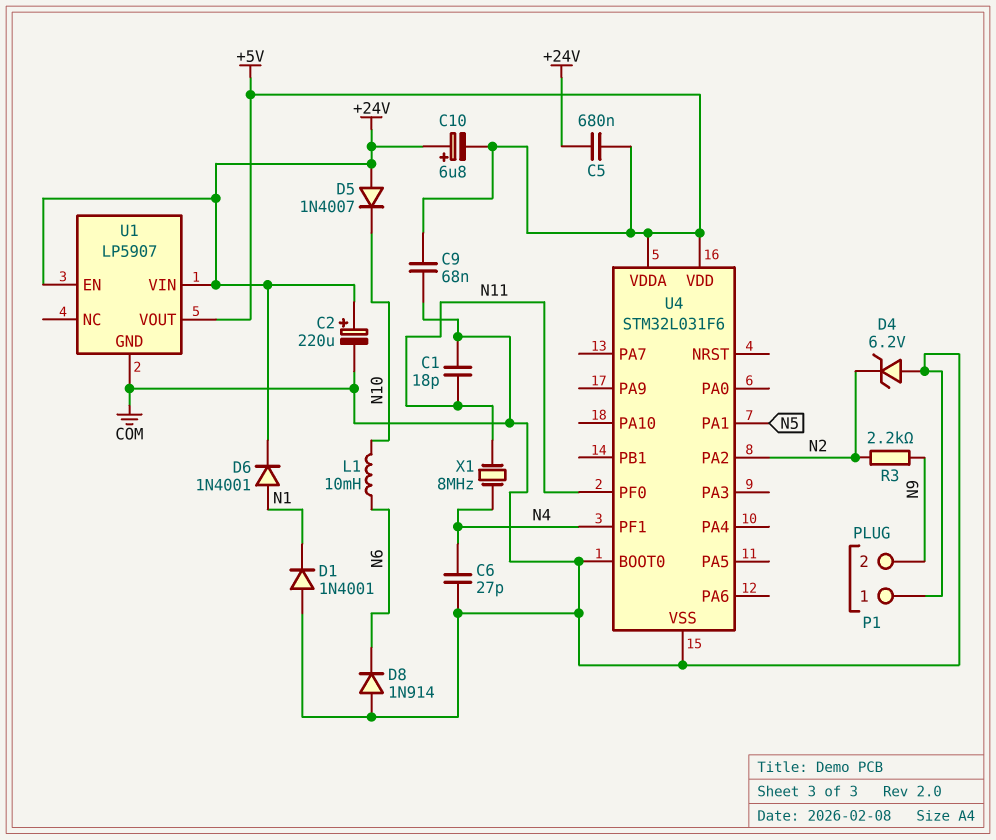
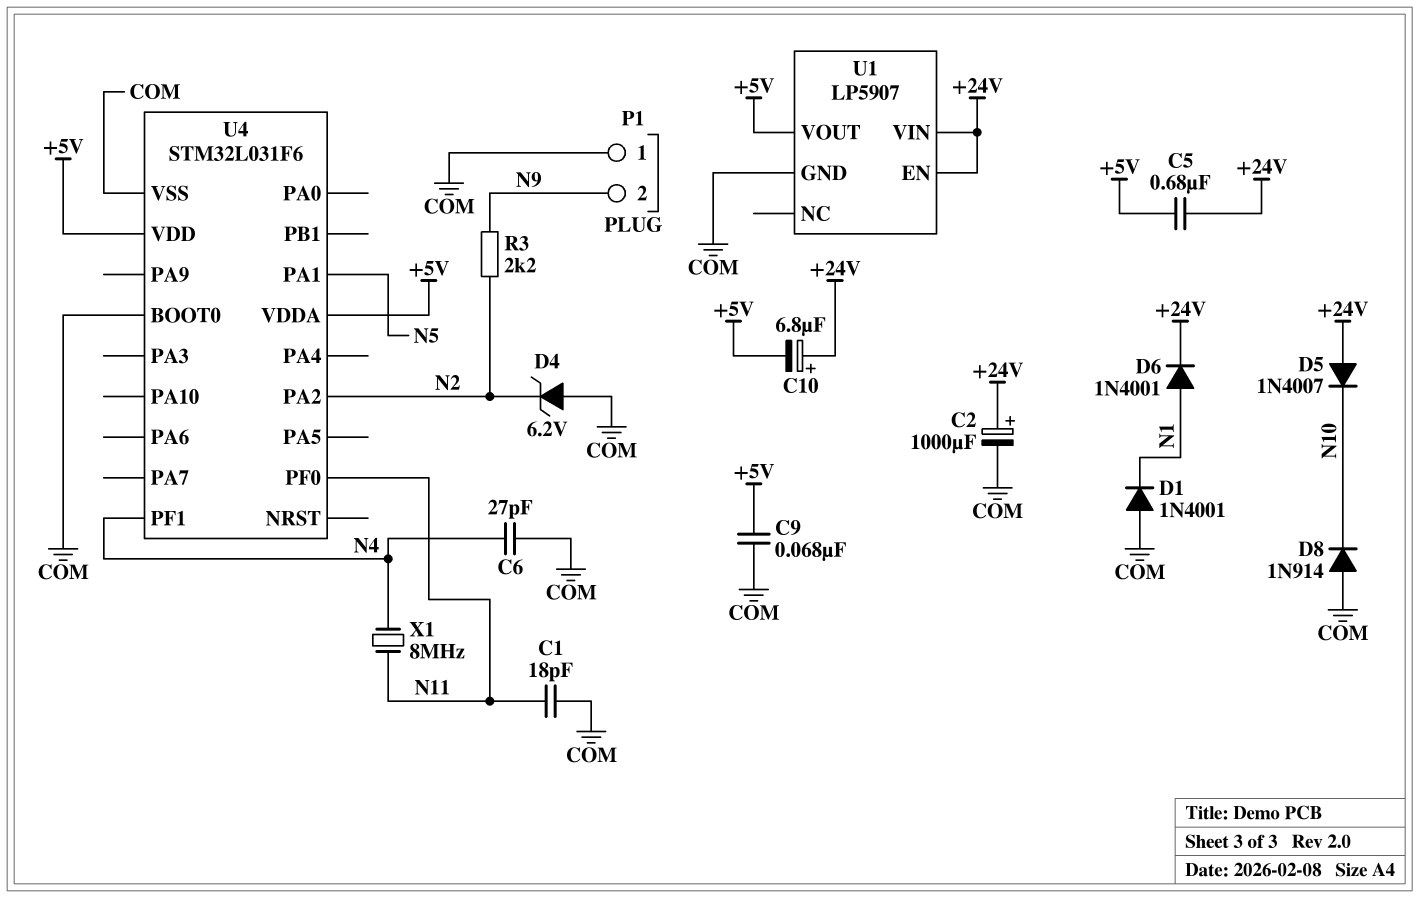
C2: 220uF (plus +24V, minus COM) -> 1000uF (plus +24V, minus COM)
D8: diode 1N914 (A COM, K N6) -> diode 1N914 (A COM, K N10)
L1: 10mH (N6, N10) -> none

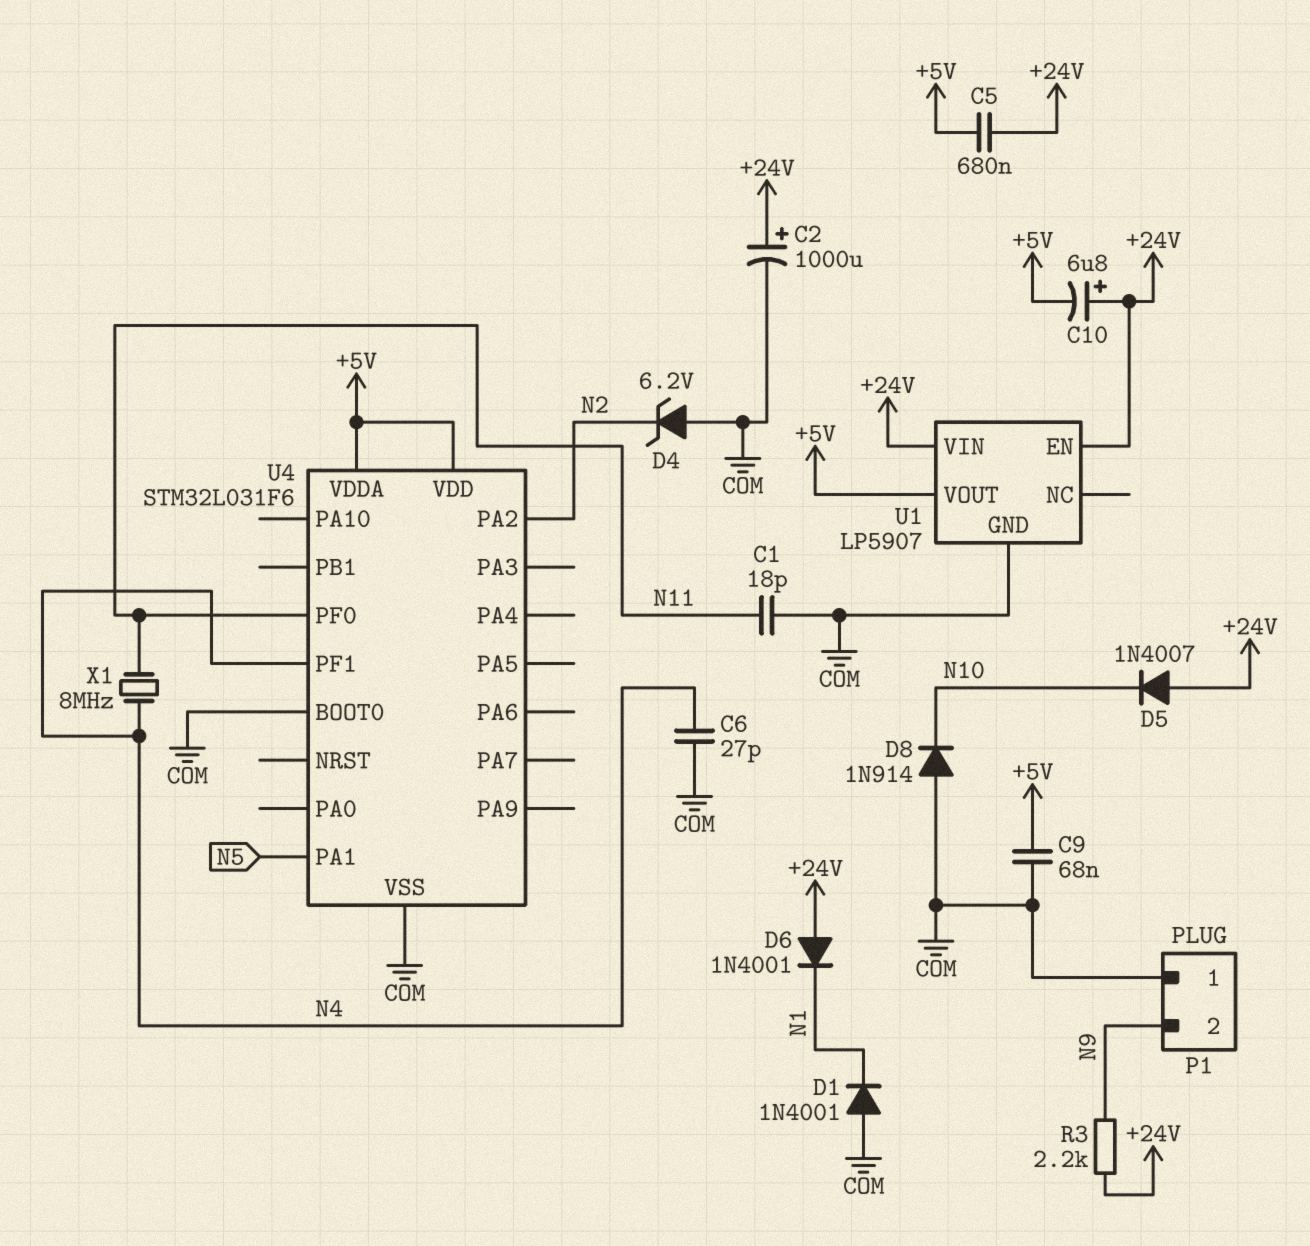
D6: diode 1N4001 (A N1, K +24V) -> diode 1N4001 (A +24V, K N1)
R3: 2.2k (N2, N9) -> 2.2k (+24V, N9)

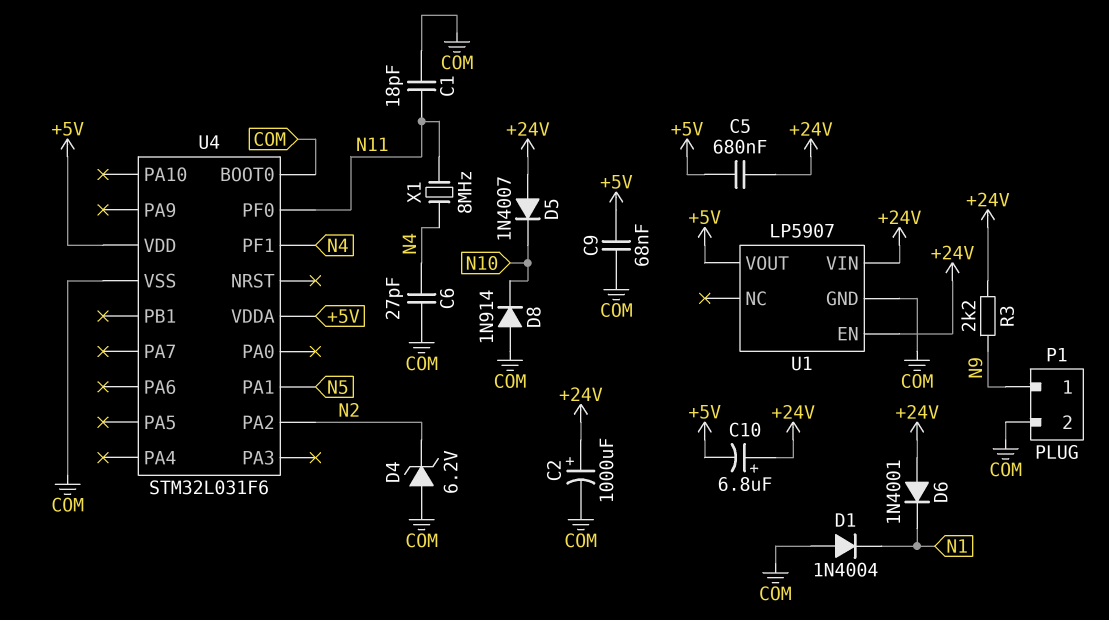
D1: diode 1N4001 (A COM, K N1) -> diode 1N4004 (A COM, K N1)
P1 pin 1: COM -> N9
P1 pin 2: N9 -> COM

